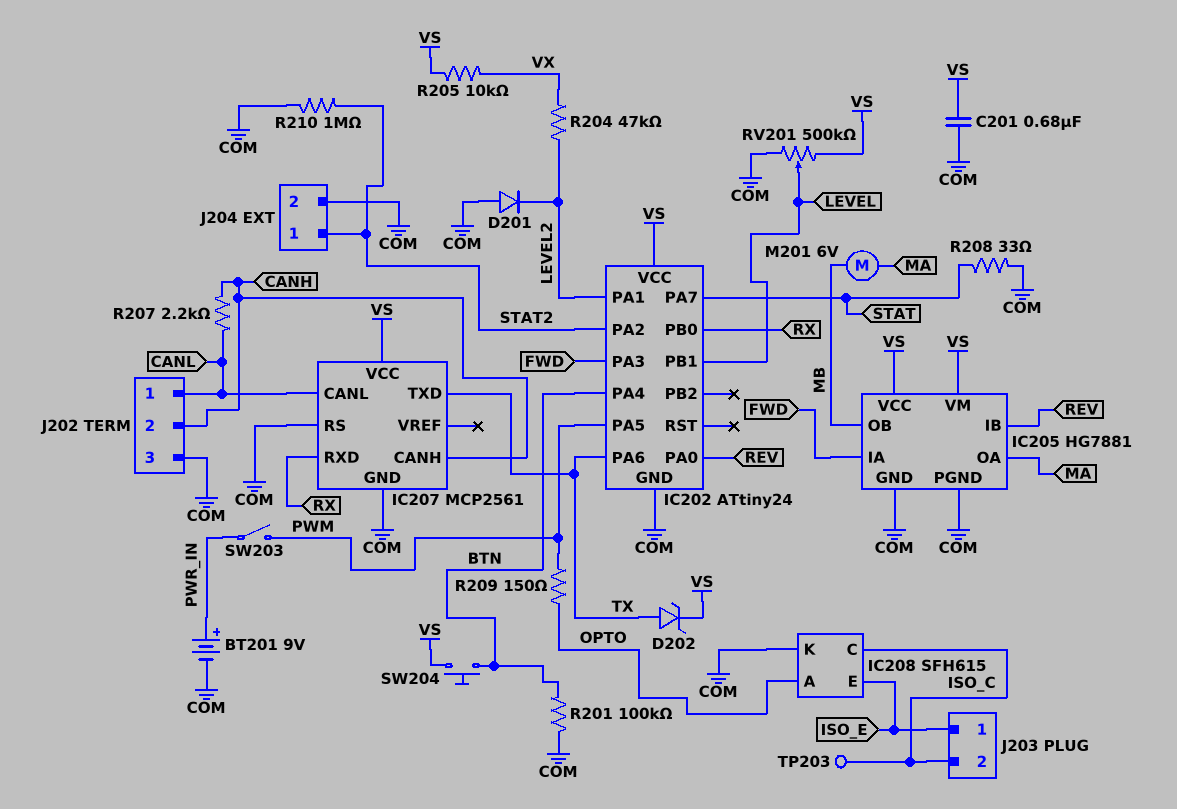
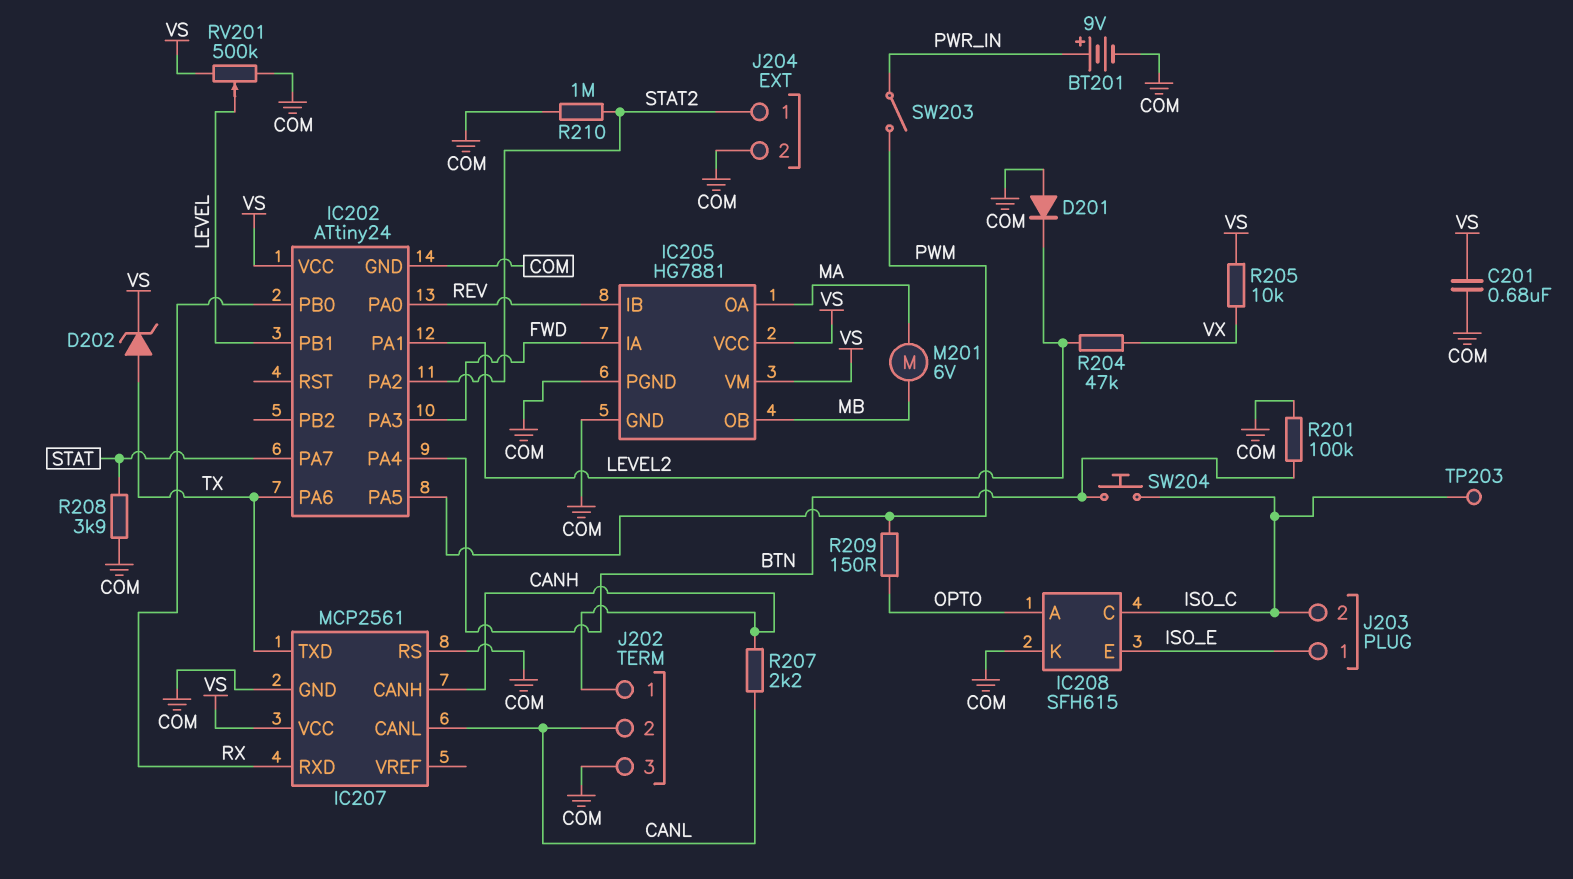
J202 pin 1: CANL -> CANH
J202 pin 2: CANH -> CANL
R208: 33 (COM, STAT) -> 3.9k (COM, STAT)
SW204: button (BTN, VS) -> button (BTN, ISO_C)

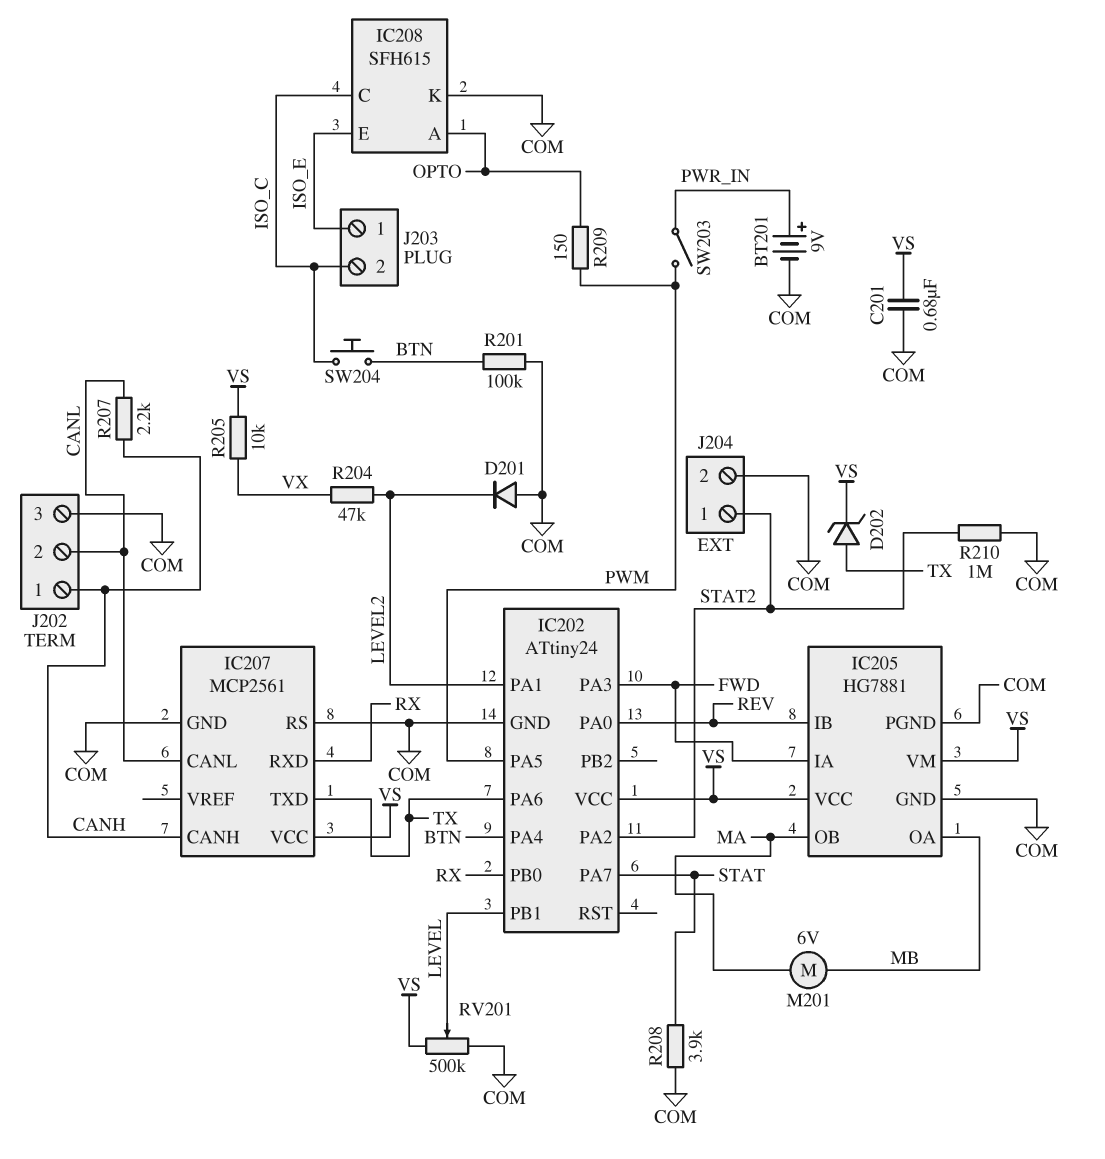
IC205 pin OA: MA -> MB
IC205 pin OB: MB -> MA
TP203: test point (ISO_C) -> none

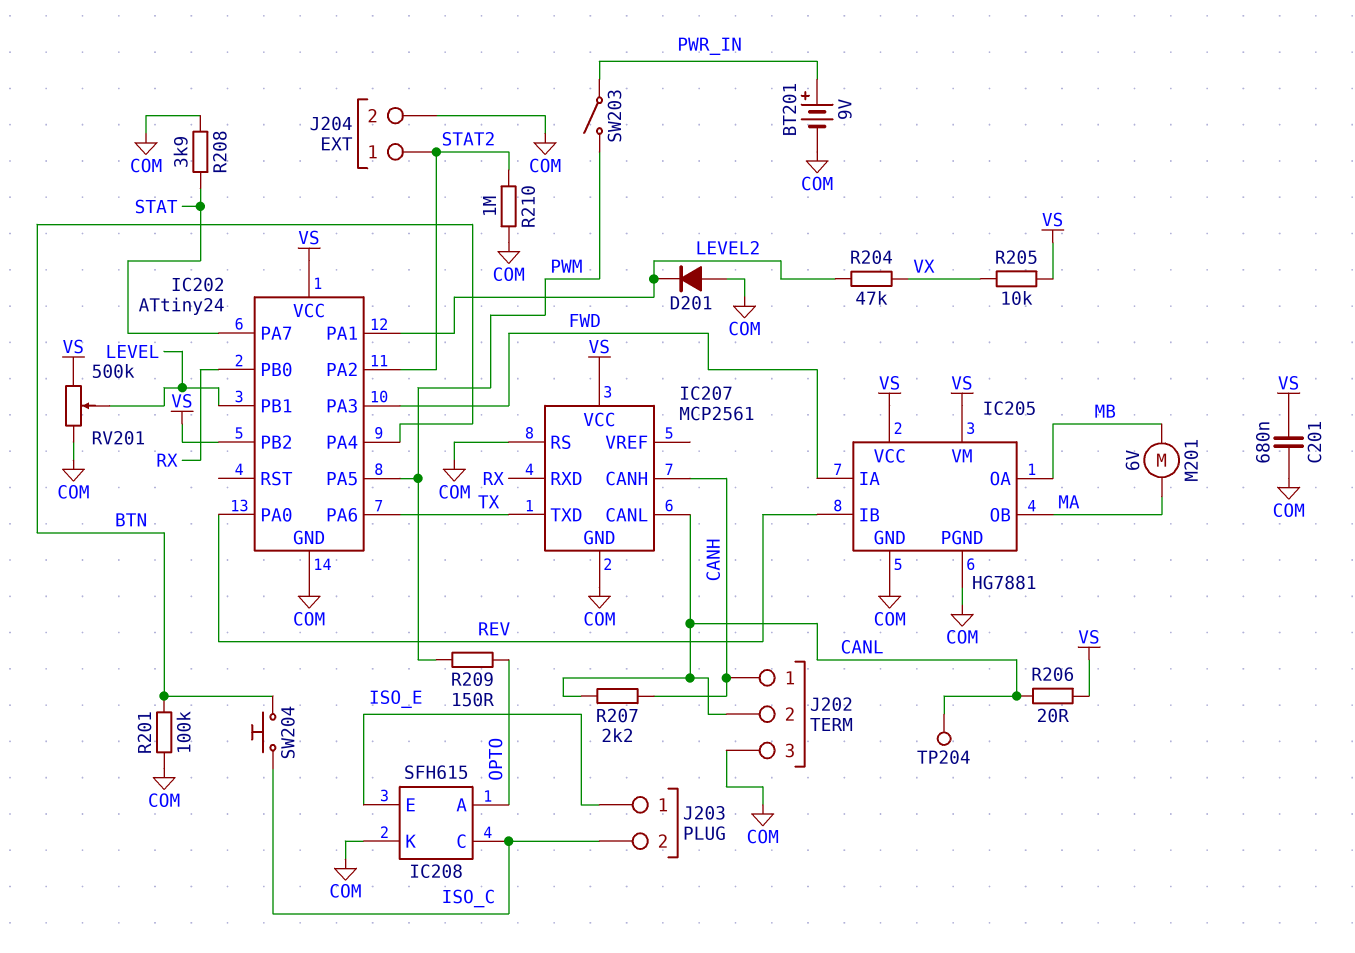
D202: zener (A TX, K VS) -> none
IC202 pin PB2: none -> VS
R206: none -> 20 (CANL, VS)
TP204: none -> test point (CANL)

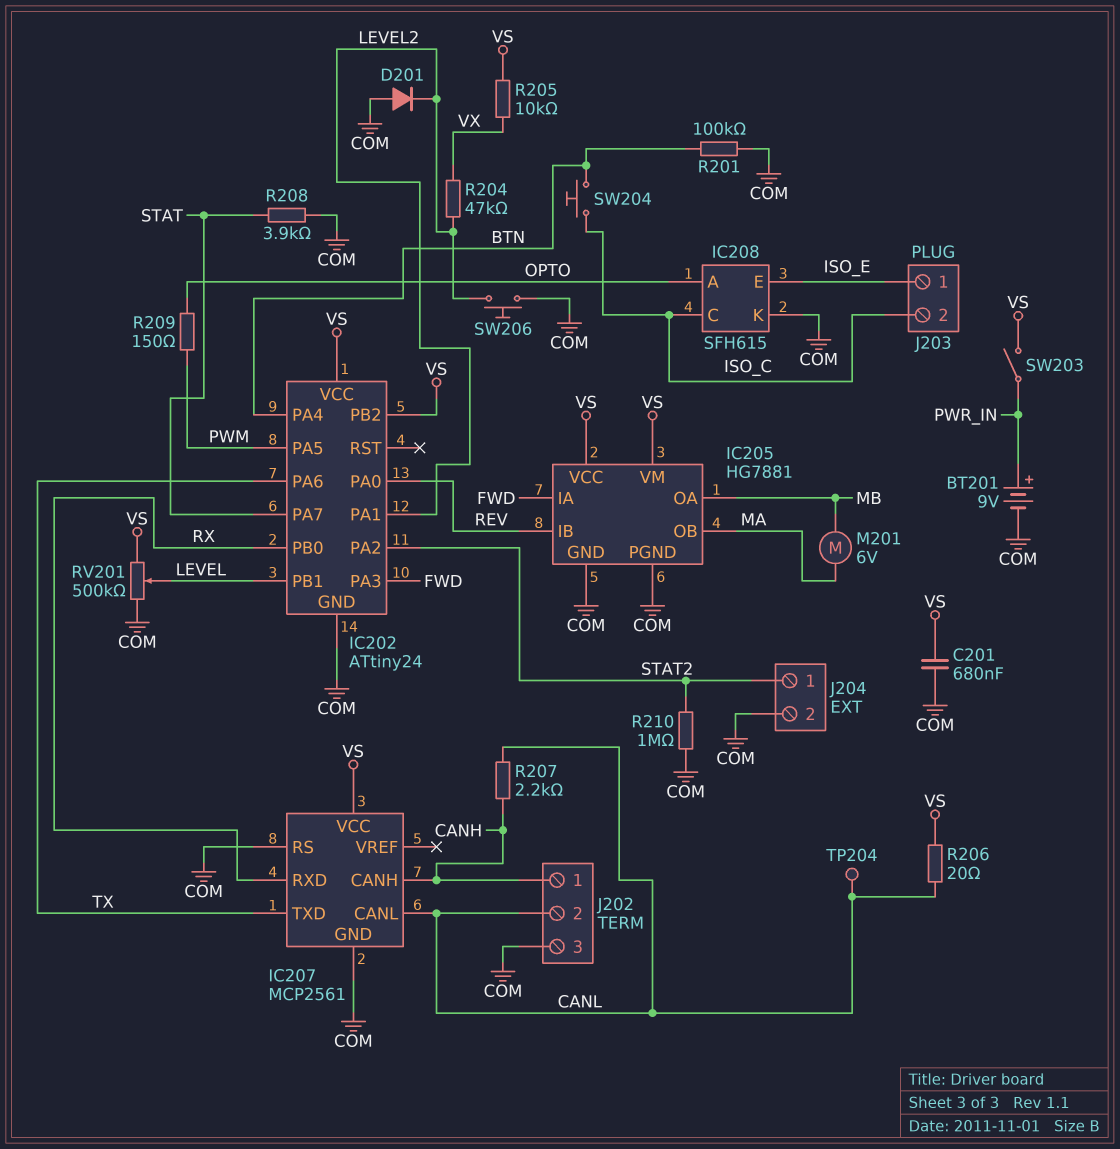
SW203: switch (PWM, PWR_IN) -> switch (PWR_IN, VS)
SW206: none -> button (COM, LEVEL2)

